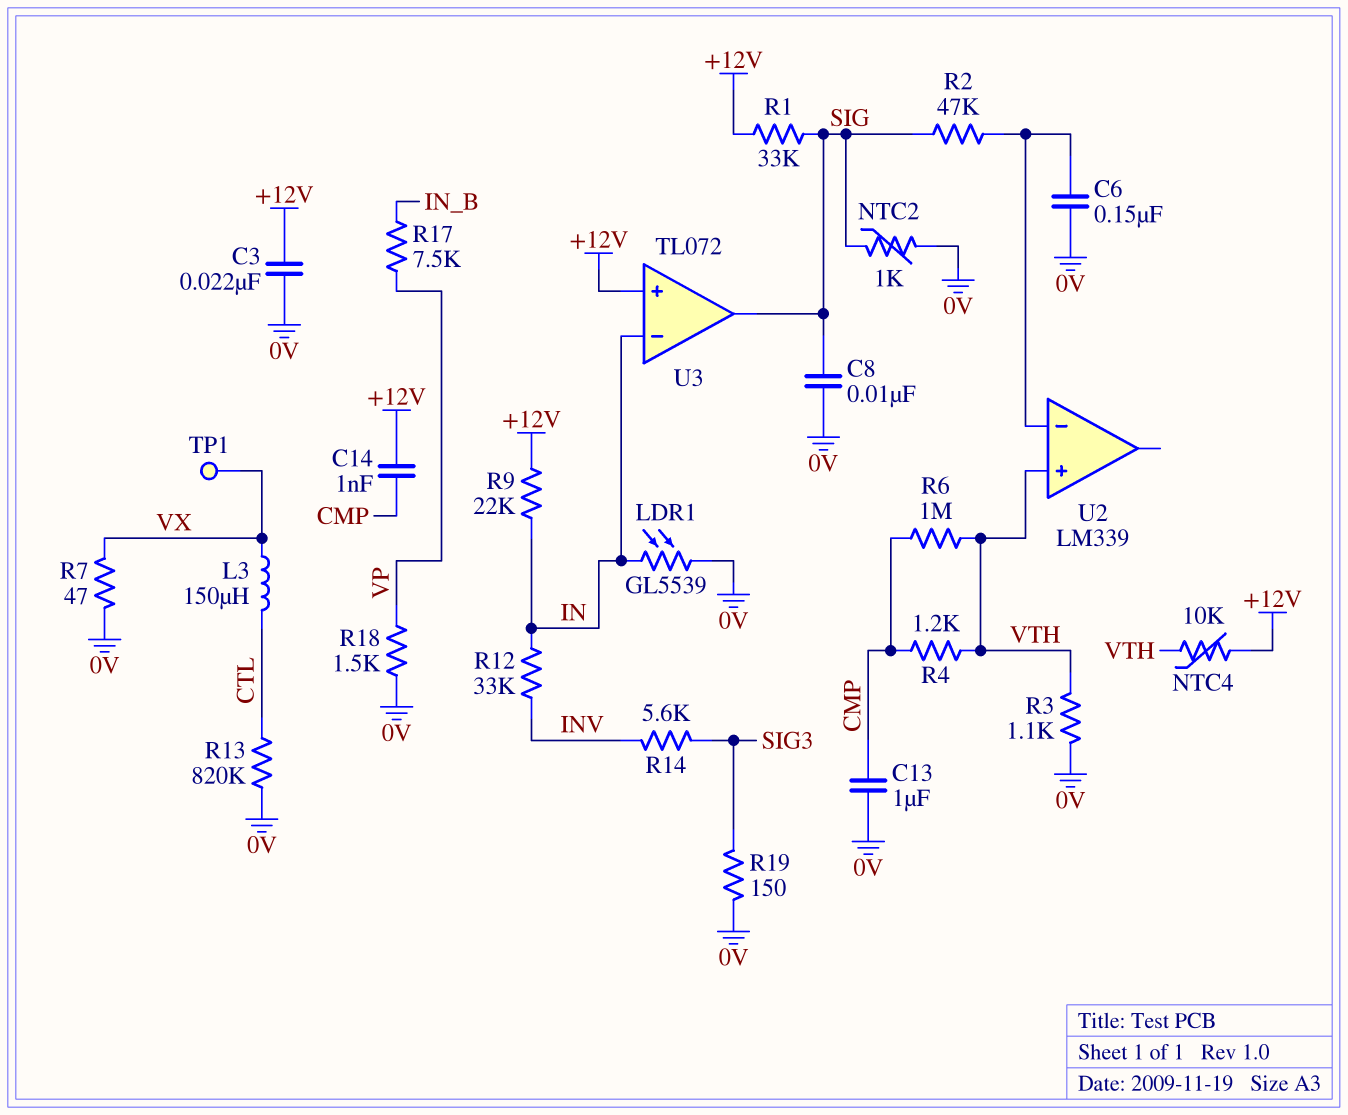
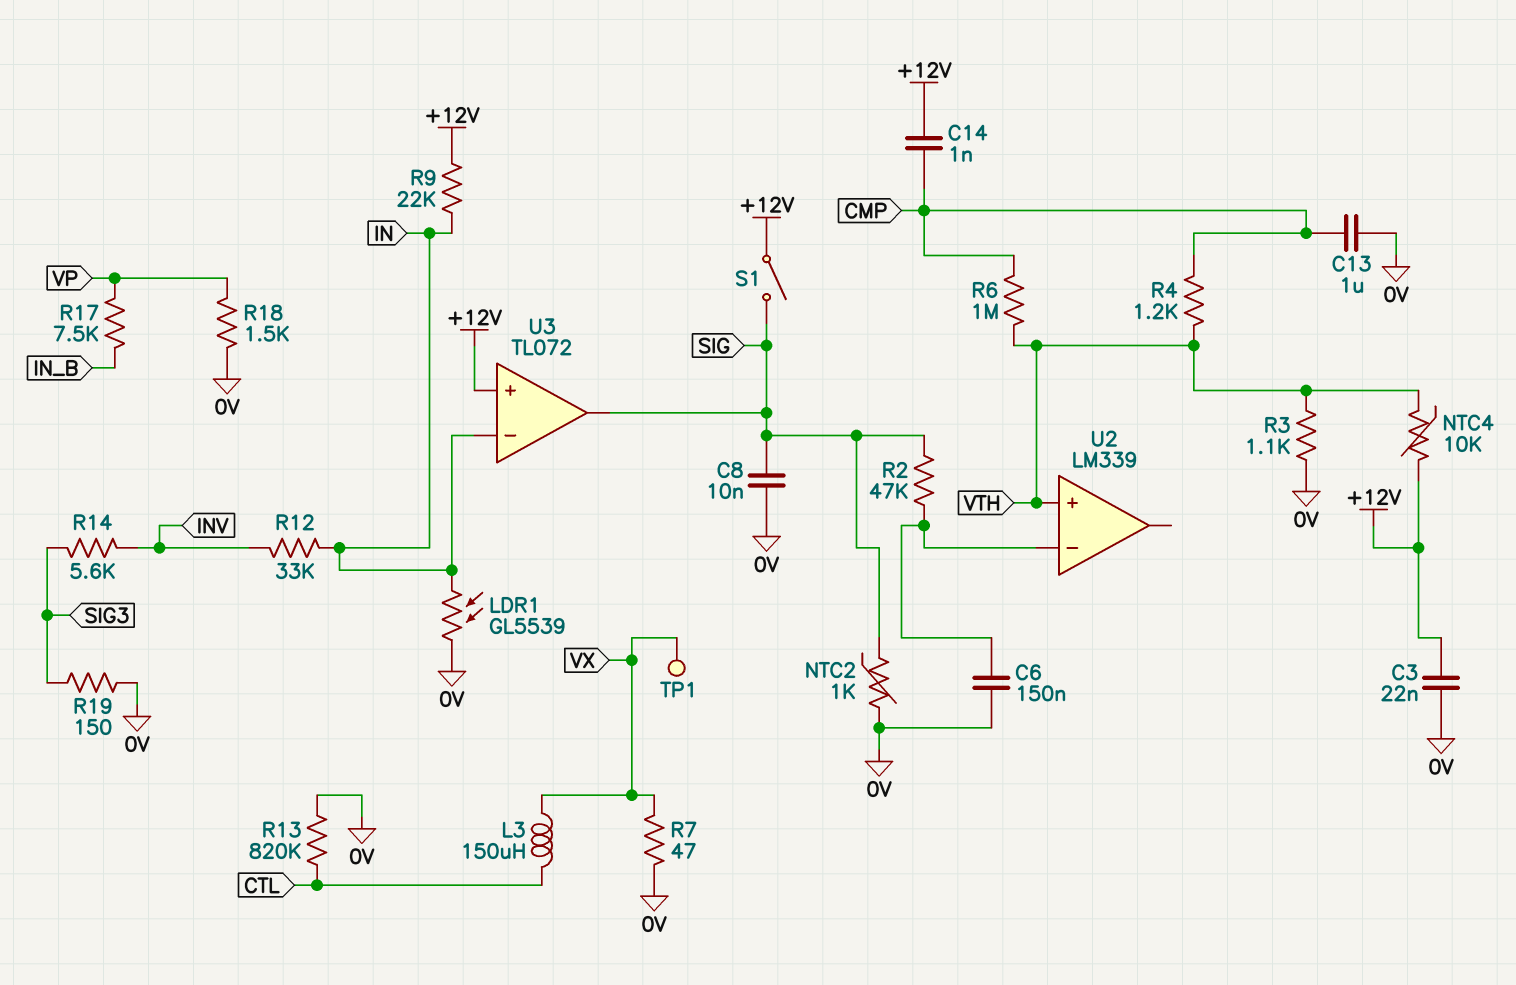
R1: 33k (+12V, SIG) -> none
S1: none -> switch (+12V, SIG)

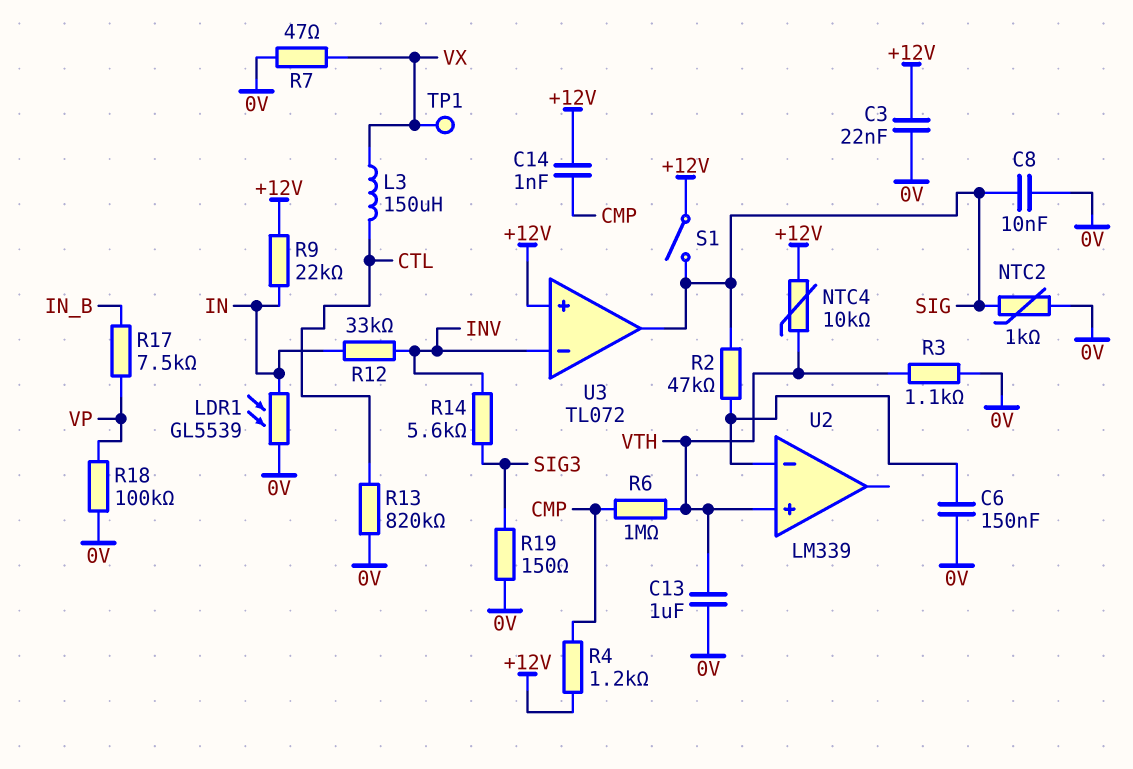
C13: 1uF (0V, CMP) -> 1uF (0V, VTH)
R4: 1.2k (CMP, VTH) -> 1.2k (+12V, CMP)
R18: 1.5k (0V, VP) -> 100k (0V, VP)
U3 pin in-: IN -> INV

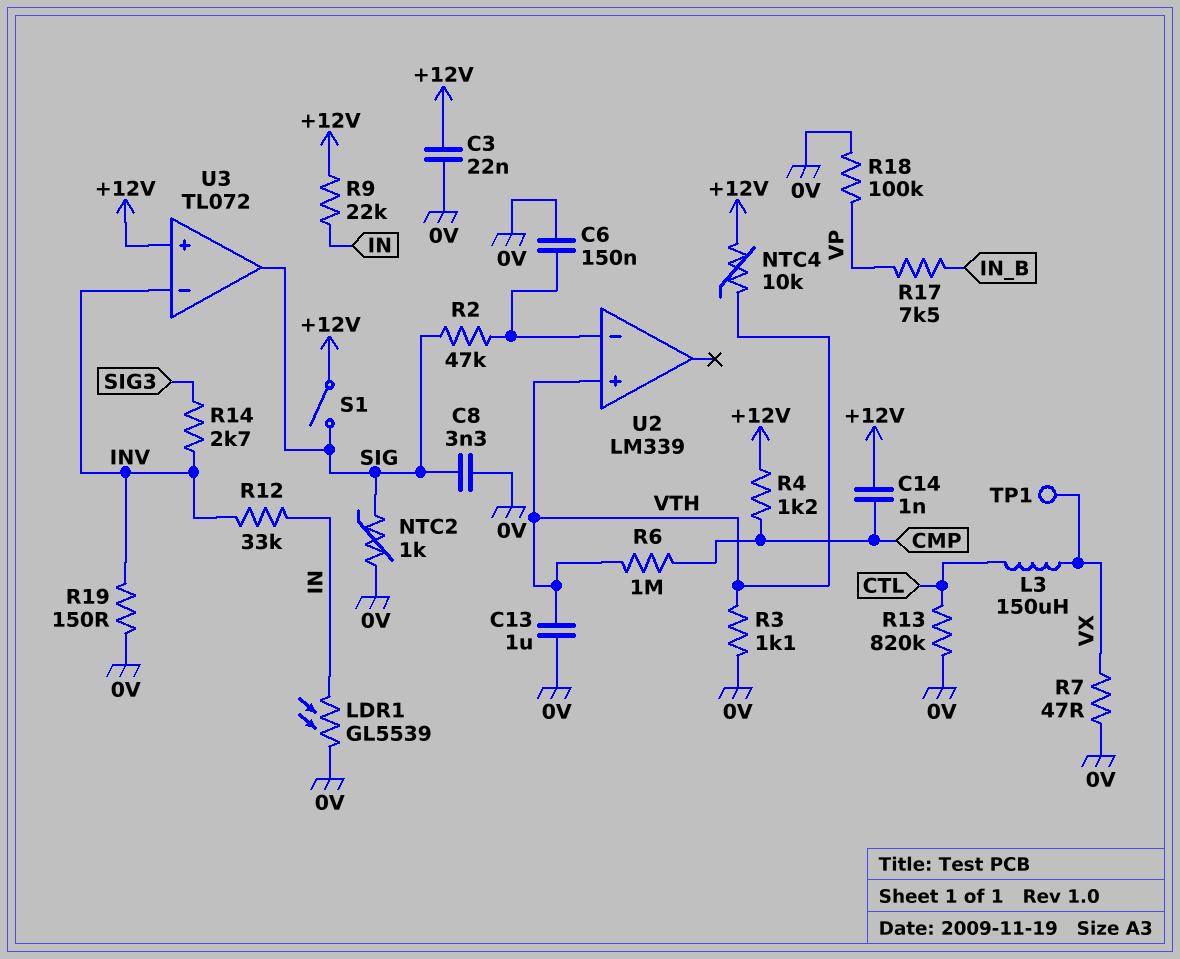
C8: 10nF (0V, SIG) -> 3.3nF (0V, SIG)
R14: 5.6k (INV, SIG3) -> 2.7k (INV, SIG3)
R19: 150 (0V, SIG3) -> 150 (0V, INV)

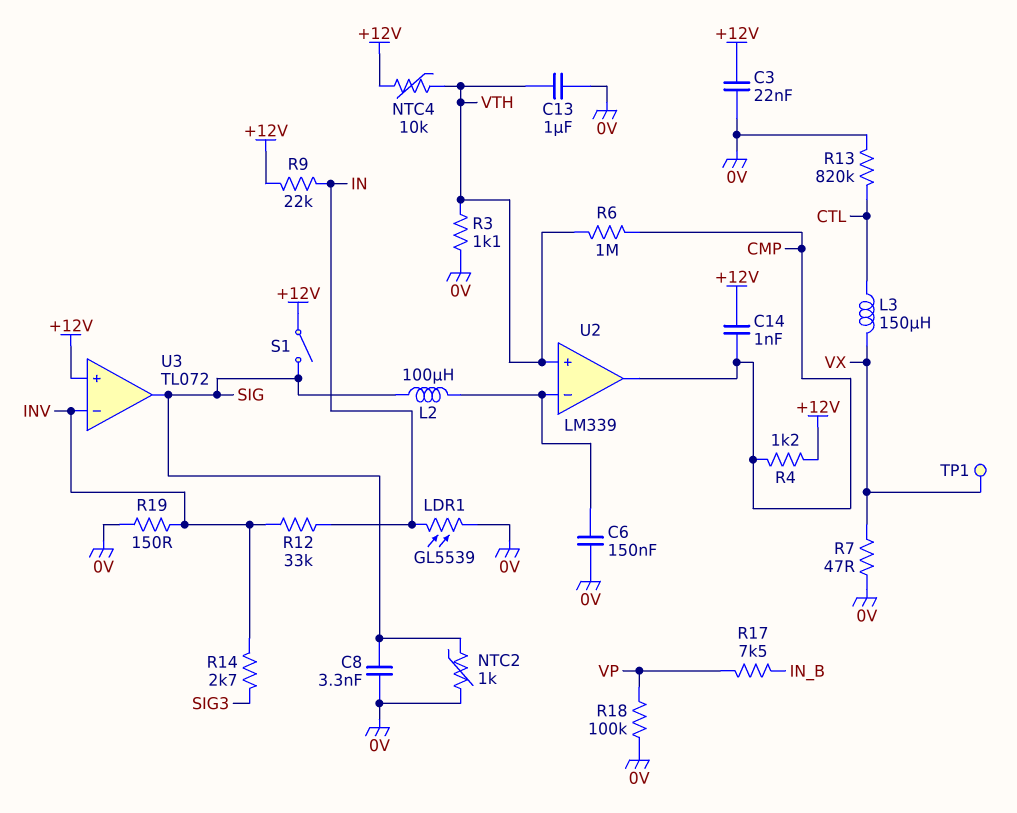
L2: none -> 100uH (SIG, U2/in-)
R2: 47k (SIG, U2/in-) -> none
U2 pin out: none -> CMP

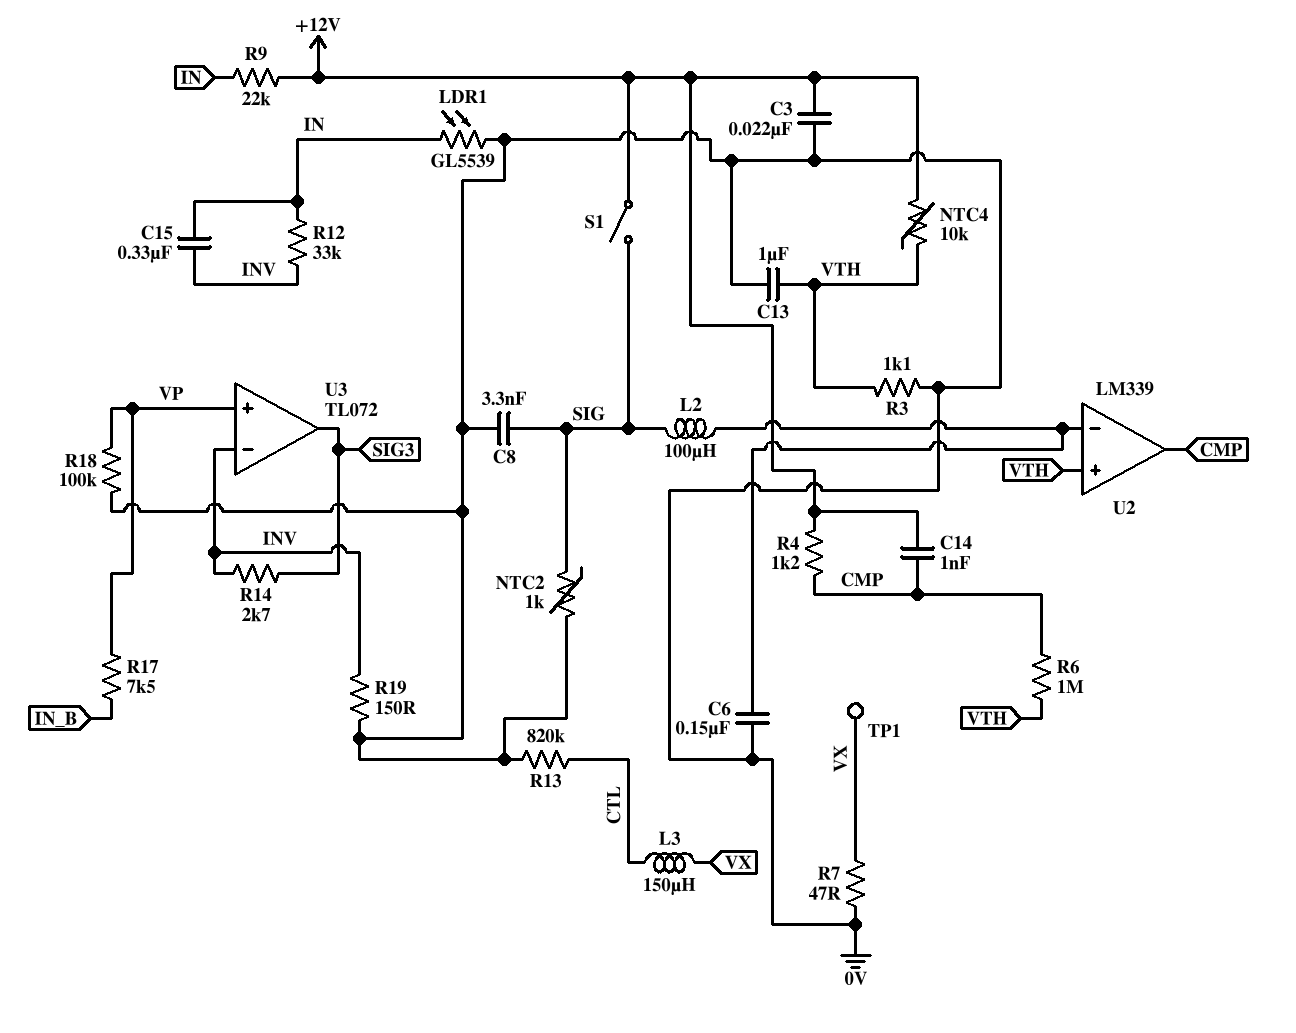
C15: none -> 330nF (IN, INV)
U3 pin in+: +12V -> VP
U3 pin out: SIG -> SIG3

